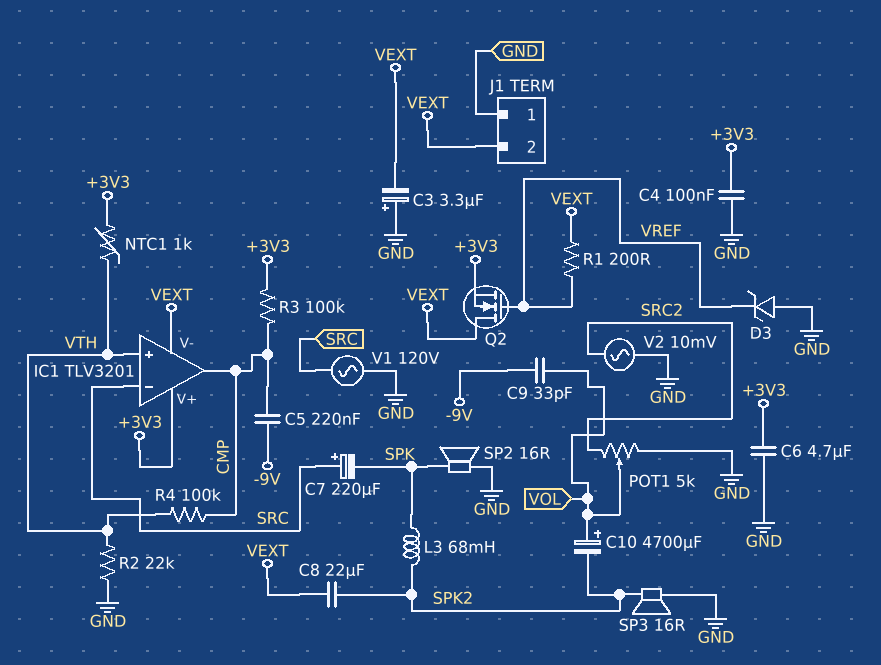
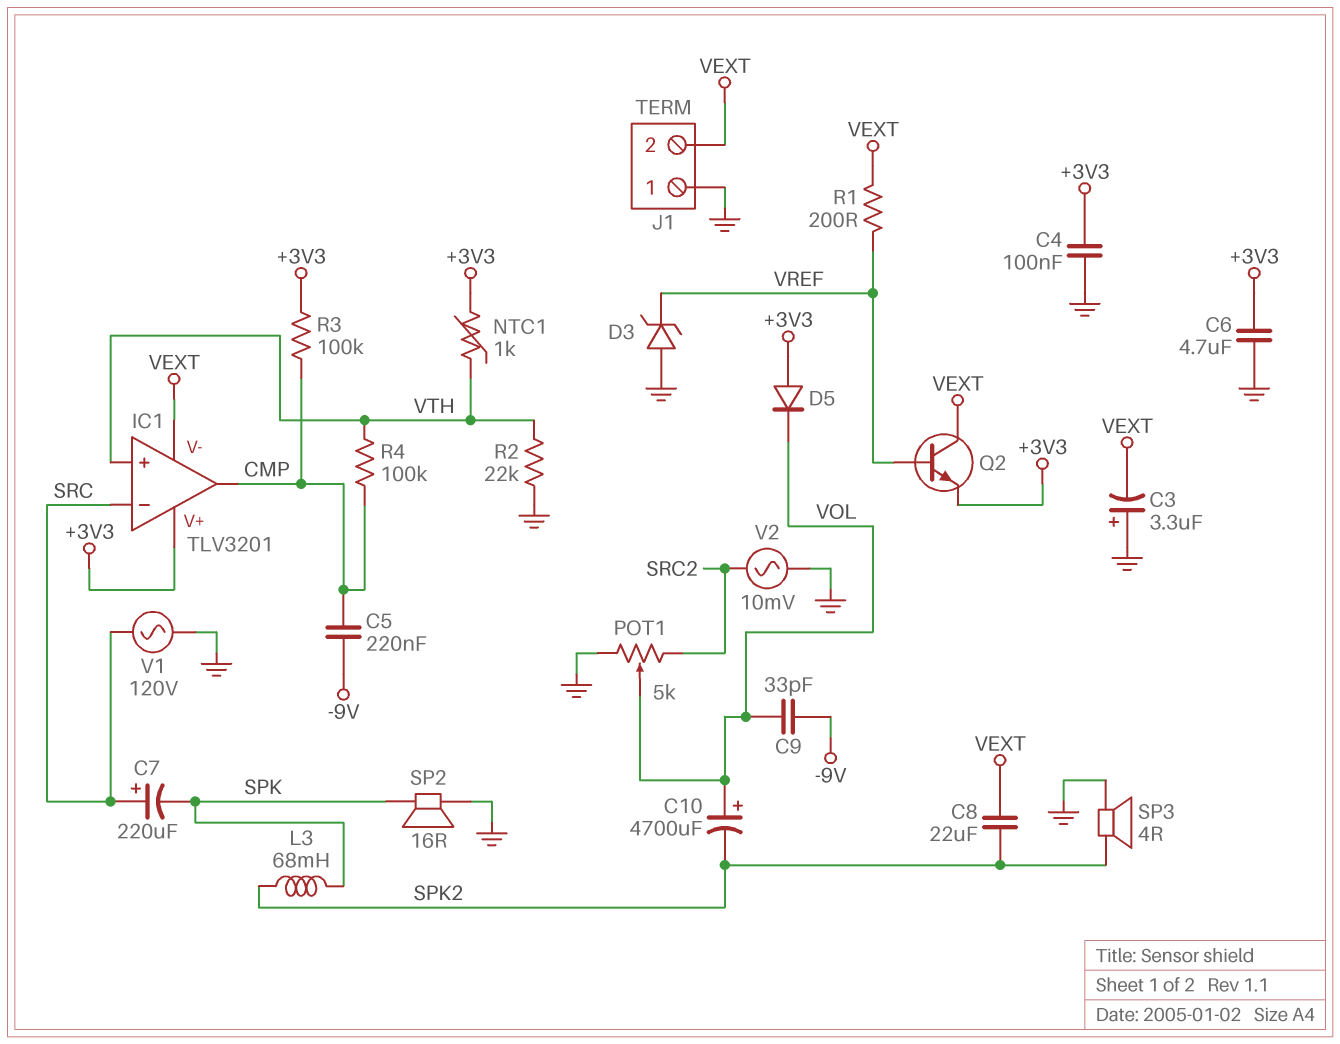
D5: none -> diode (A +3V3, K VOL)
Q2: NMOS (G VREF, D VEXT, S +3V3) -> NPN (B VREF, C VEXT, E +3V3)
SP3: speaker 16R (GND, SPK2) -> speaker 4R (GND, SPK2)

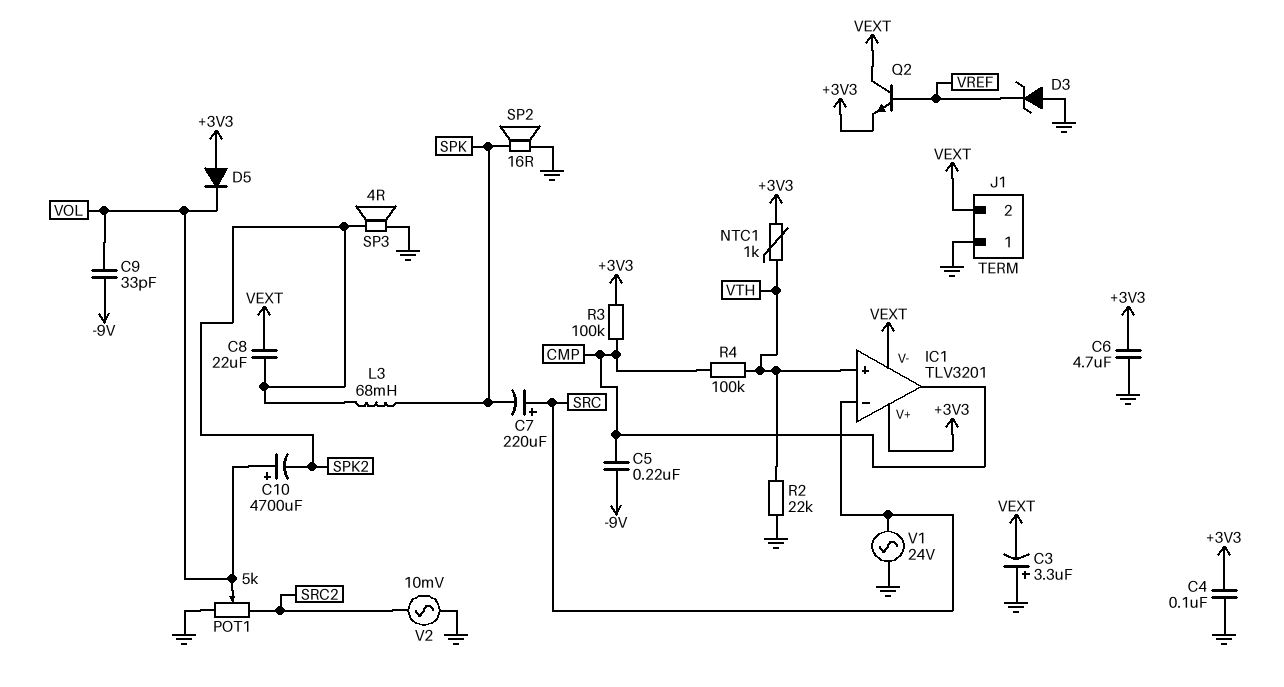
R1: 200 (VEXT, VREF) -> none
V1: AC 120V (GND, SRC) -> AC 24V (GND, SRC)

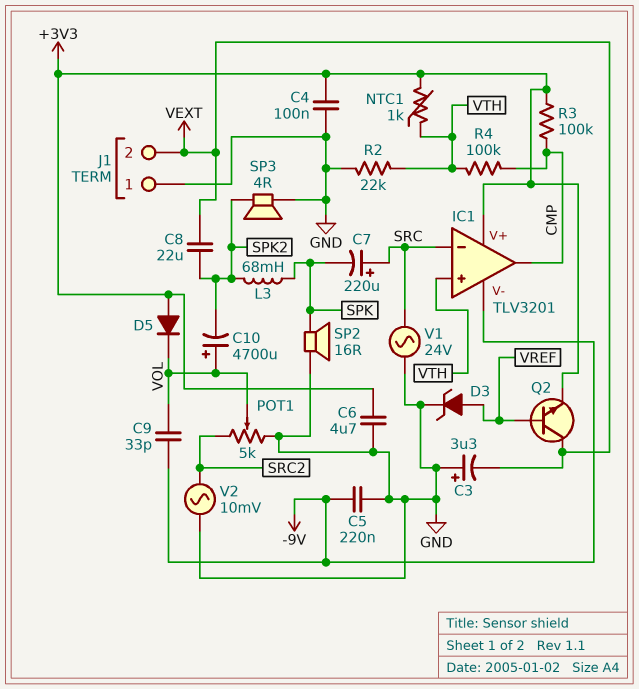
C5: 220nF (-9V, CMP) -> 220nF (-9V, GND)
D3: zener (A GND, K VREF) -> zener (A VREF, K GND)
IC1 pin V-: VEXT -> -9V

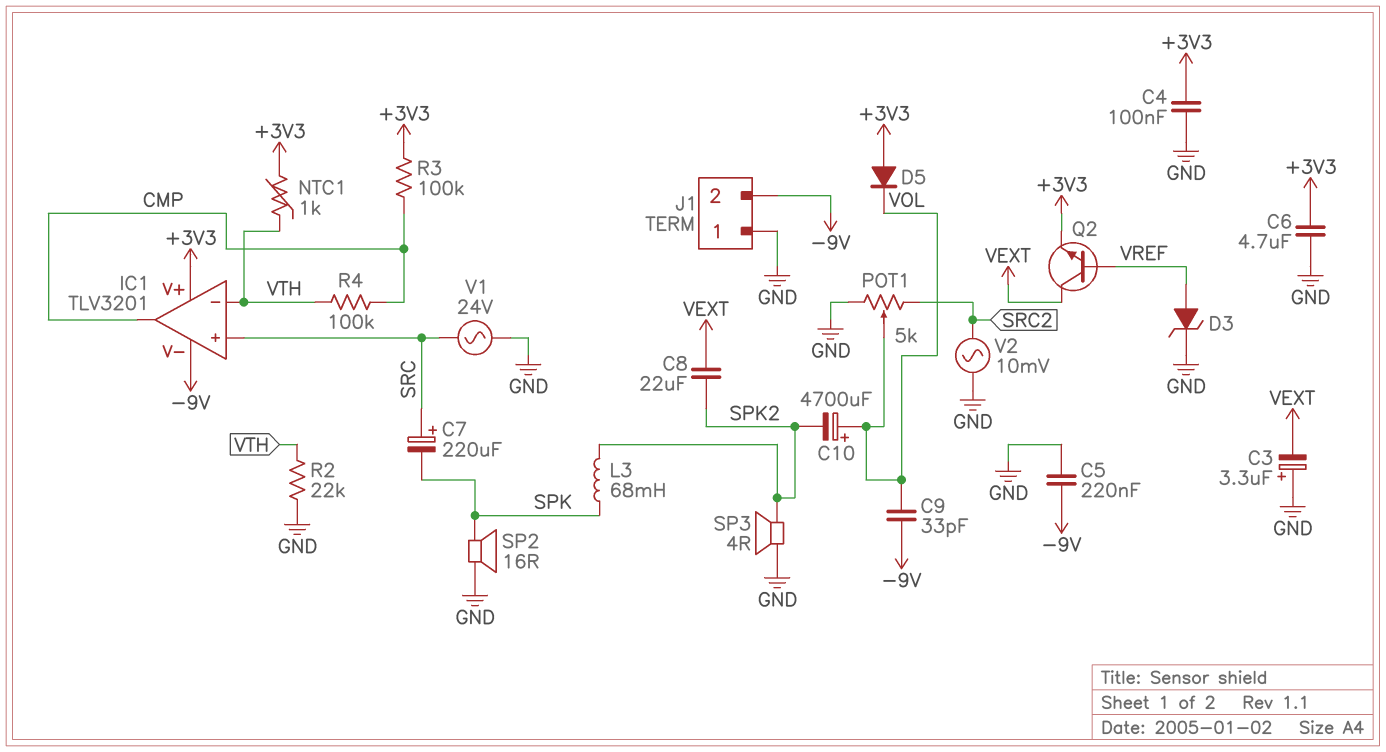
IC1 pin in+: VTH -> SRC
IC1 pin in-: SRC -> VTH
J1 pin 2: VEXT -> -9V

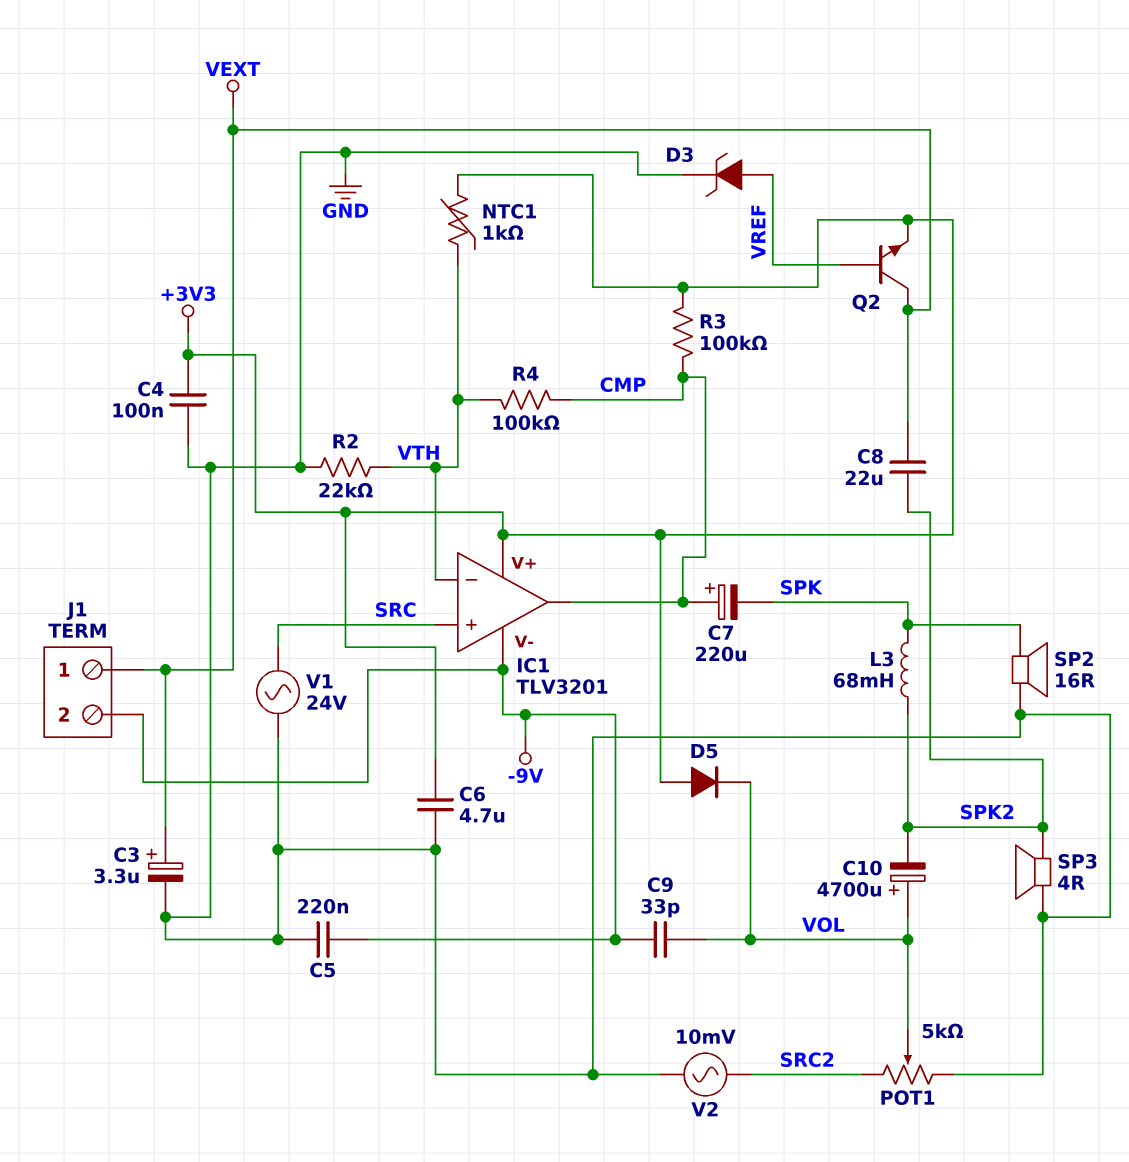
C3: 3.3uF (plus GND, minus VEXT) -> 3.3uF (plus VEXT, minus GND)
C7: 220uF (plus SRC, minus SPK) -> 220uF (plus CMP, minus SPK)
J1 pin 1: GND -> VEXT

